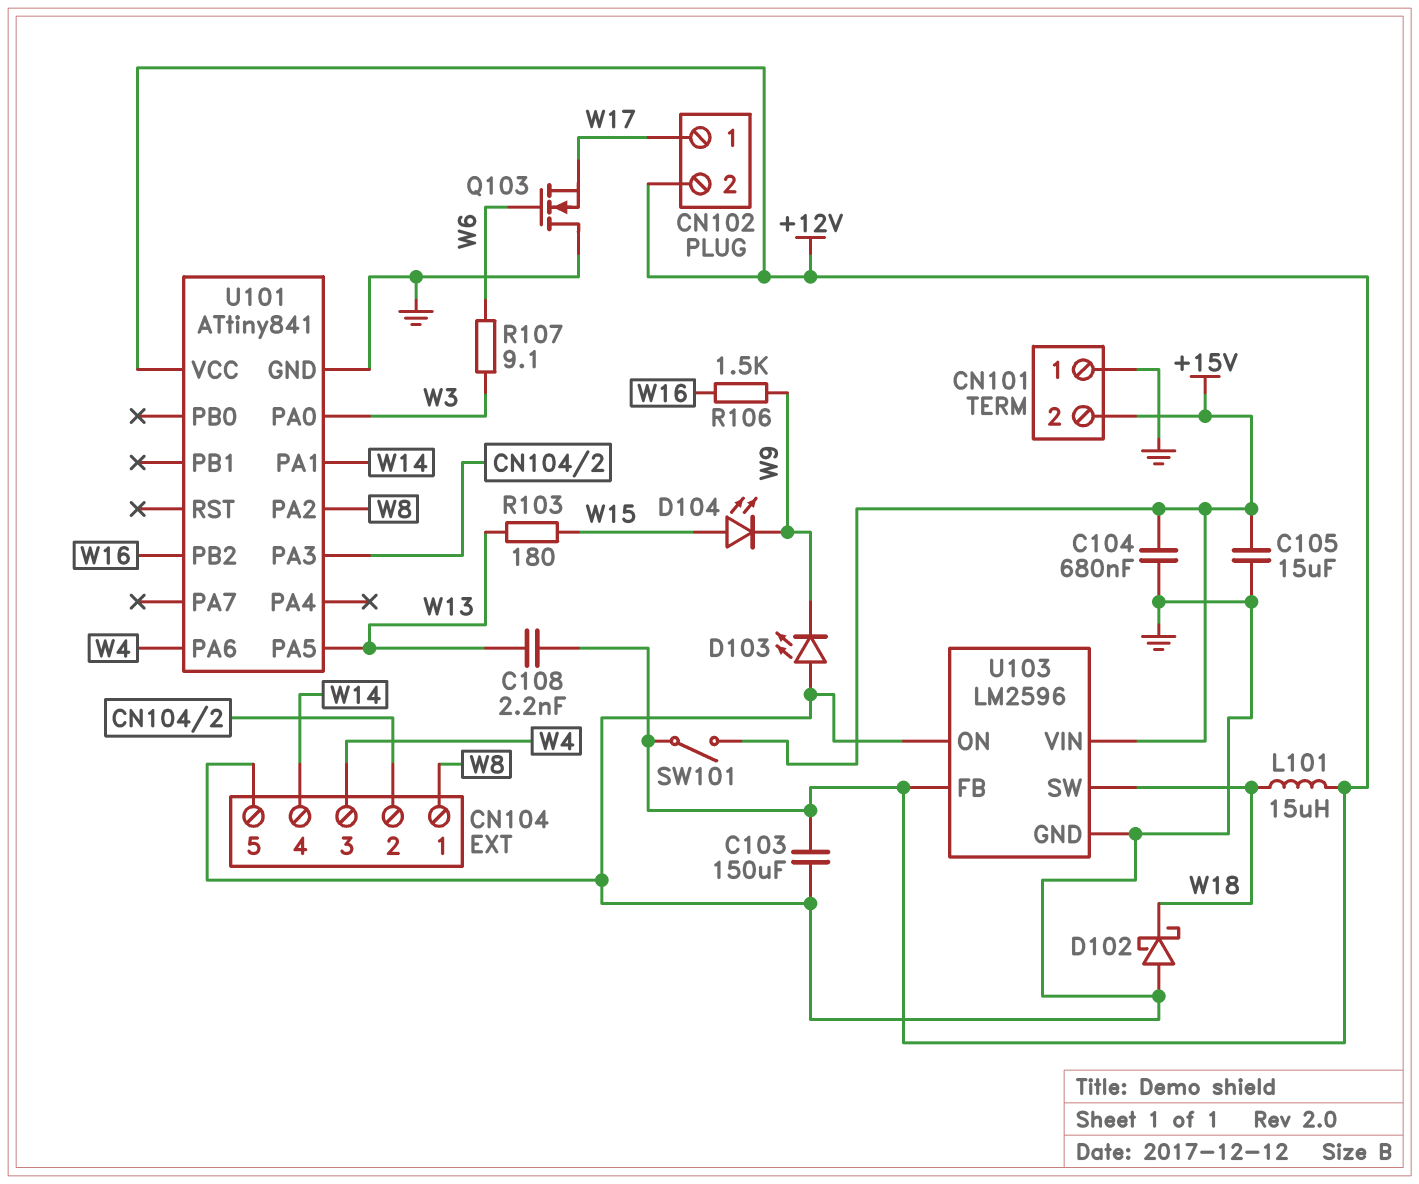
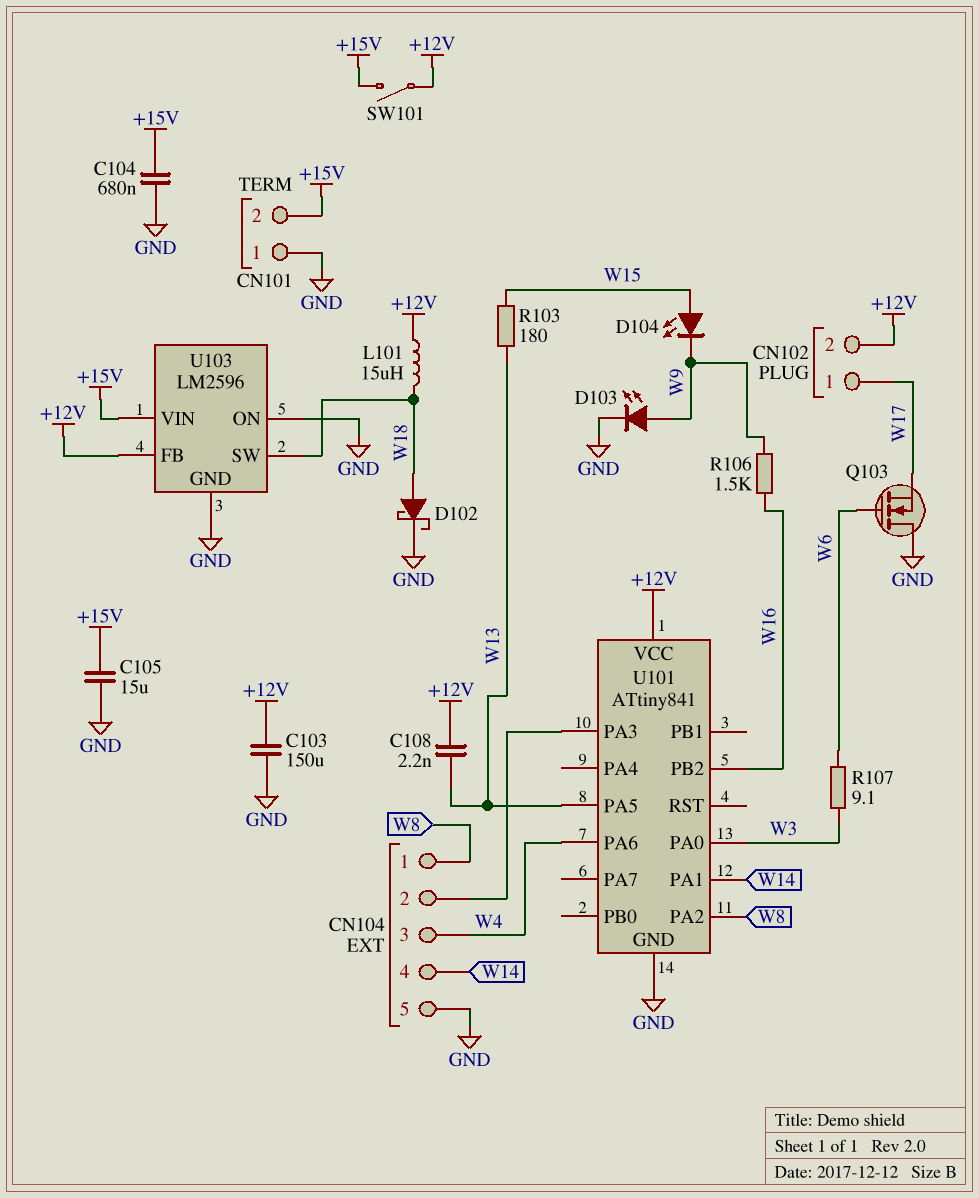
D102: schottky (A GND, K W18) -> schottky (A W18, K GND)
D103: LED (A GND, K W9) -> LED (A W9, K GND)

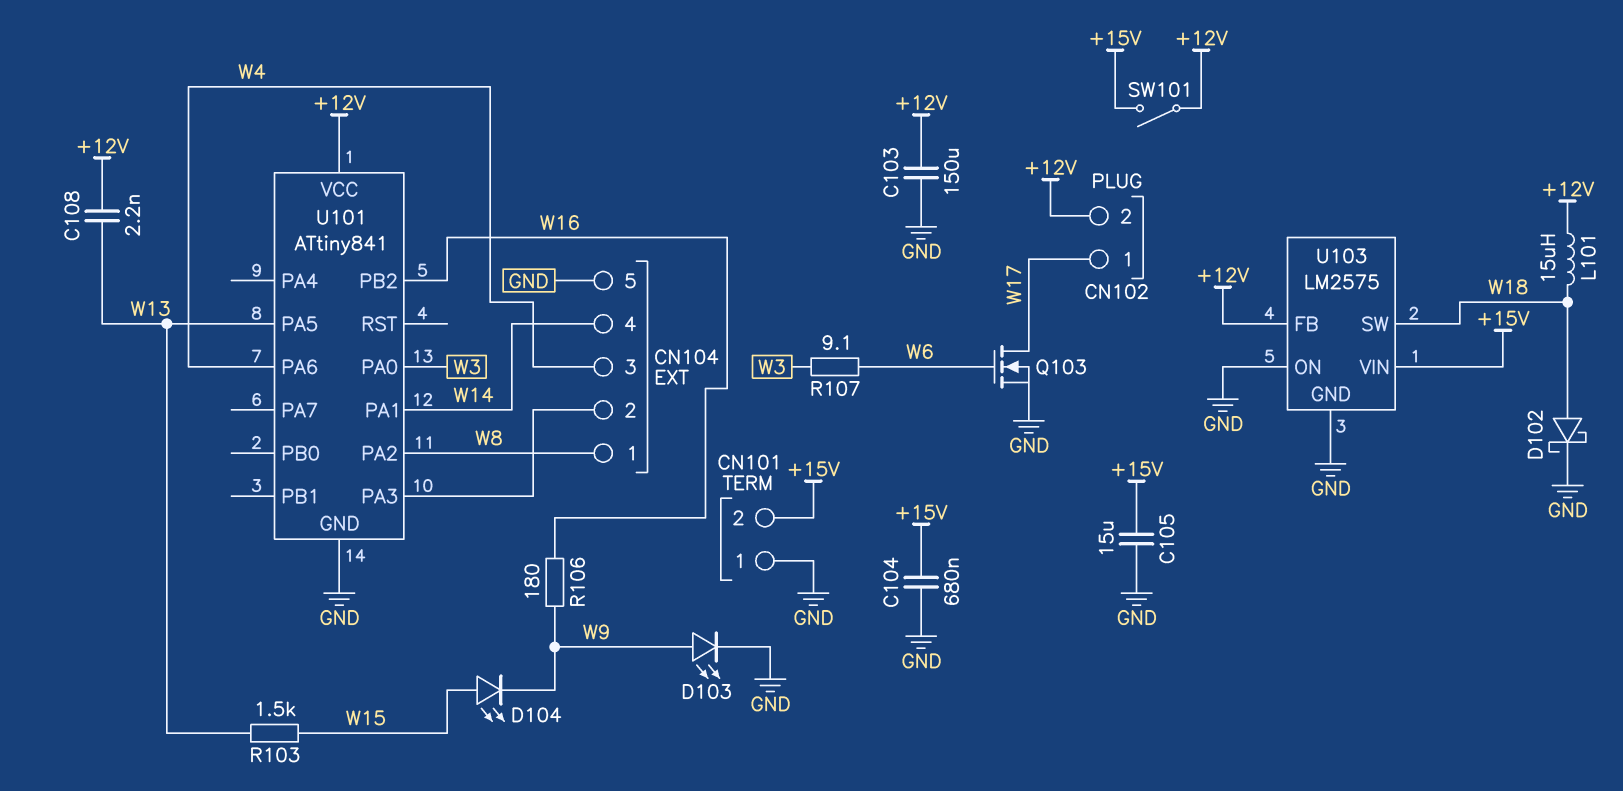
Q103: NMOS (G W6, D GND, S W17) -> NMOS (G W6, D W17, S GND)
R103: 180 (W13, W15) -> 1.5k (W13, W15)
R106: 1.5k (W9, W16) -> 180 (W9, W16)
U103: LM2596 -> LM2575

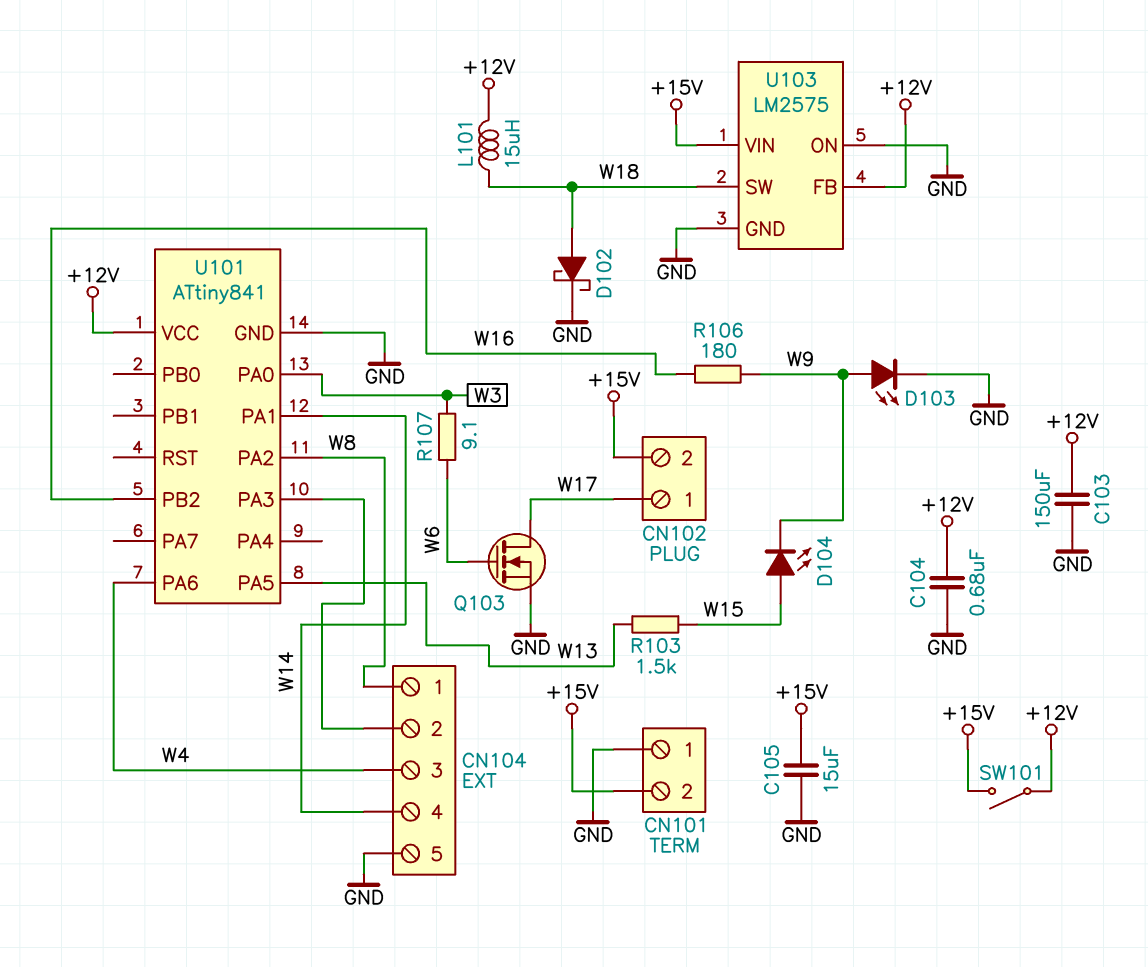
C104: 680nF (+15V, GND) -> 680nF (+12V, GND)
C108: 2.2nF (+12V, W13) -> none
CN102 pin 2: +12V -> +15V

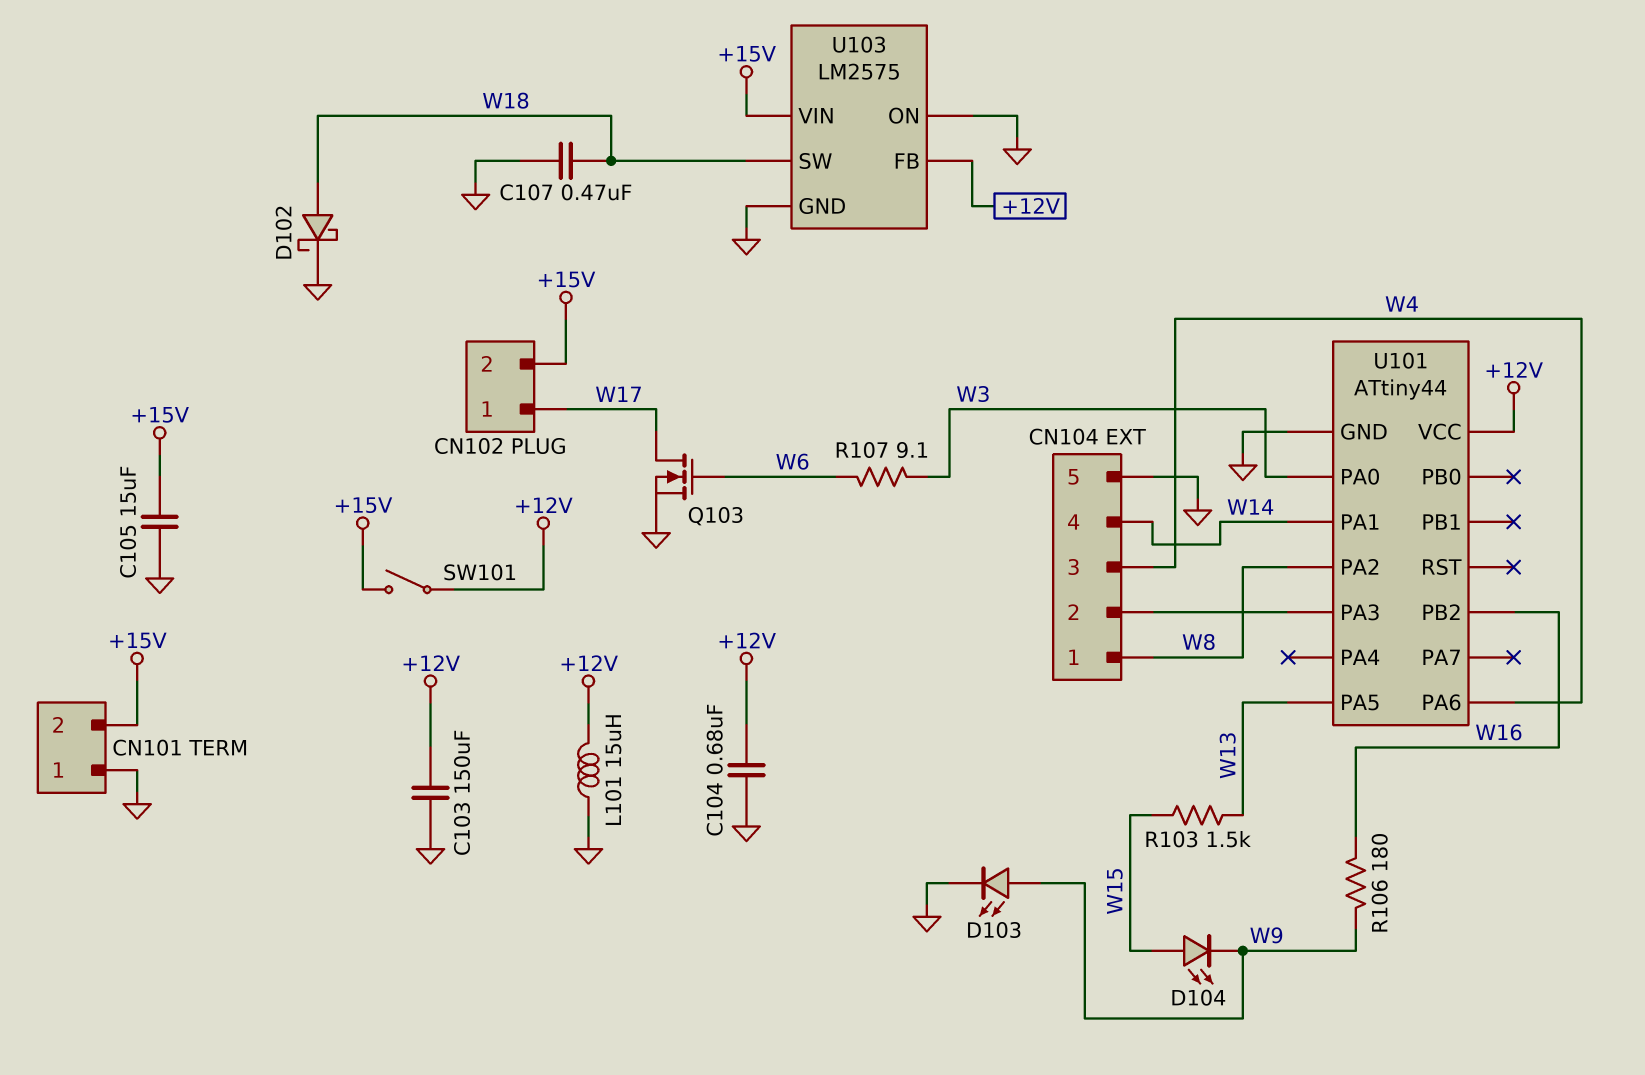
C107: none -> 470nF (GND, W18)
L101: 15uH (+12V, W18) -> 15uH (+12V, GND)
U101: ATtiny841 -> ATtiny44

